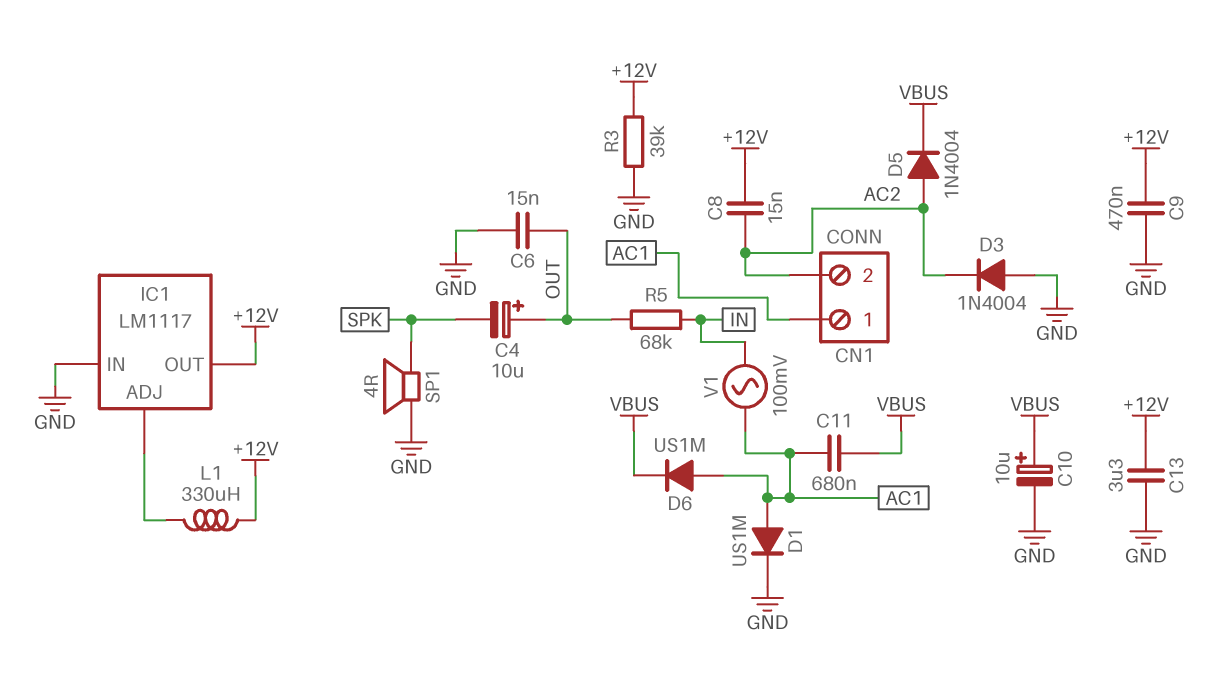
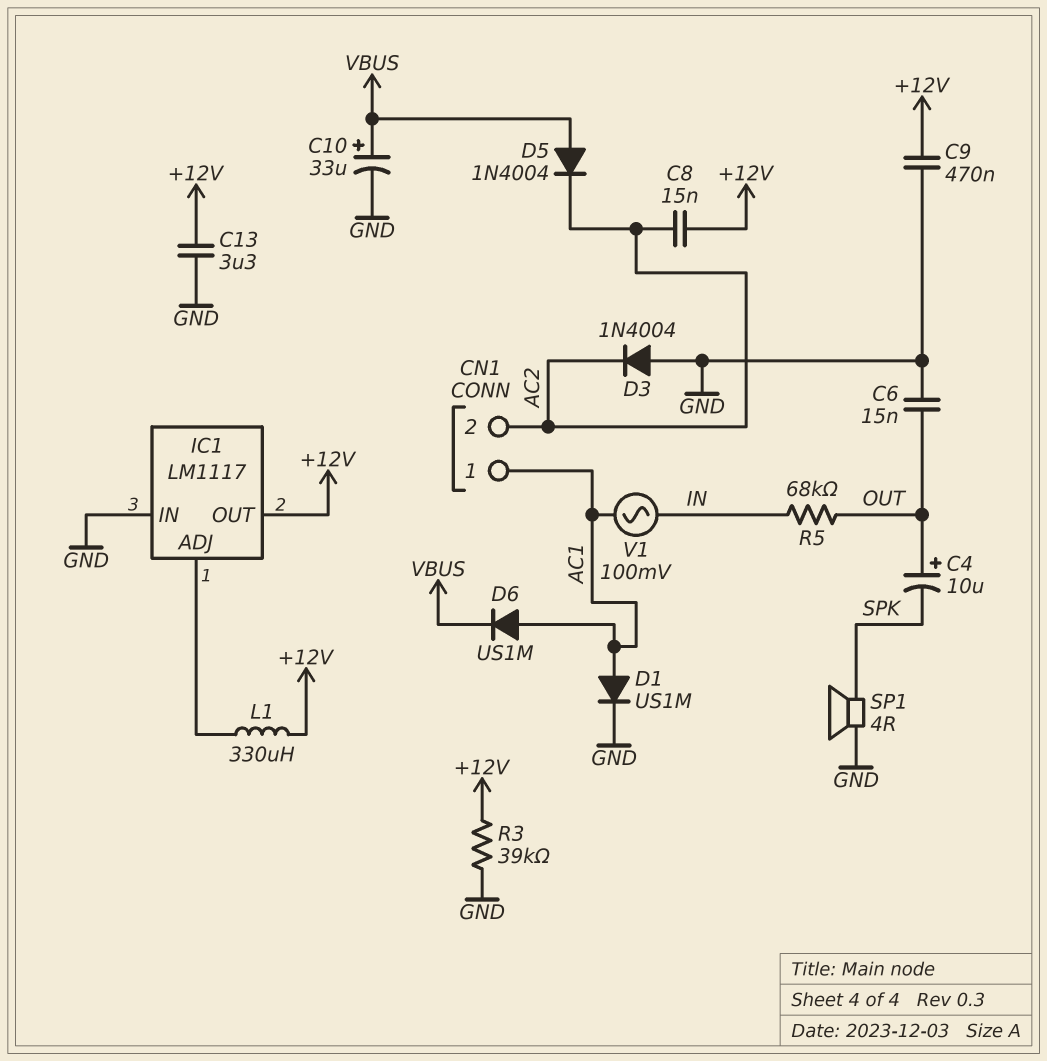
C10: 10uF (plus VBUS, minus GND) -> 33uF (plus VBUS, minus GND)
C11: 680nF (AC1, VBUS) -> none
D5: diode 1N4004 (A AC2, K VBUS) -> diode 1N4004 (A VBUS, K AC2)

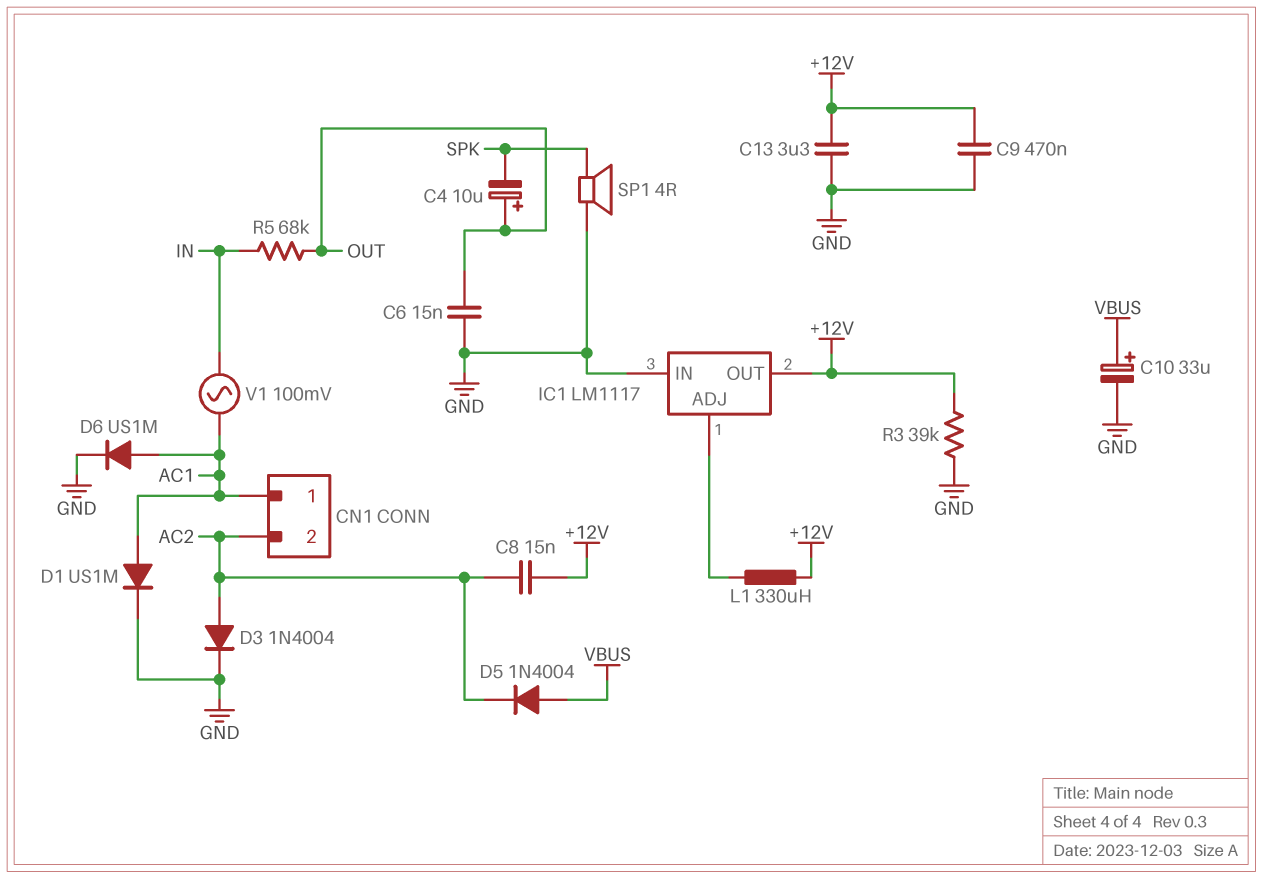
D3: diode 1N4004 (A GND, K AC2) -> diode 1N4004 (A AC2, K GND)
D6: diode US1M (A AC1, K VBUS) -> diode US1M (A AC1, K GND)

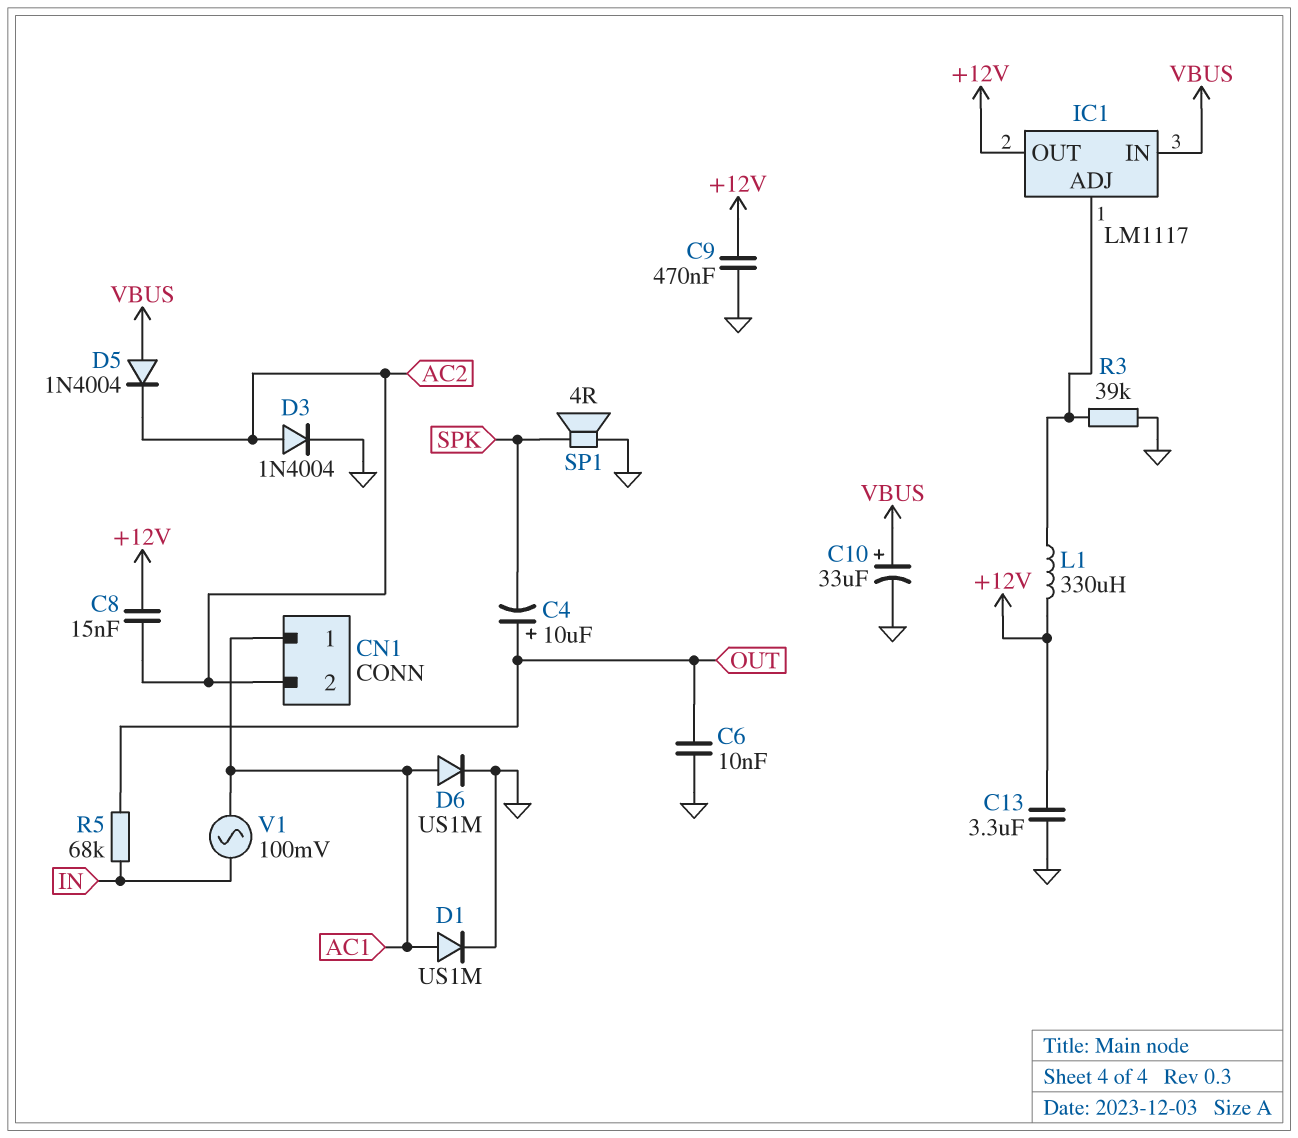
C6: 15nF (GND, OUT) -> 10nF (GND, OUT)
IC1 pin IN: GND -> VBUS
R3: 39k (+12V, GND) -> 39k (GND, IC1/ADJ)

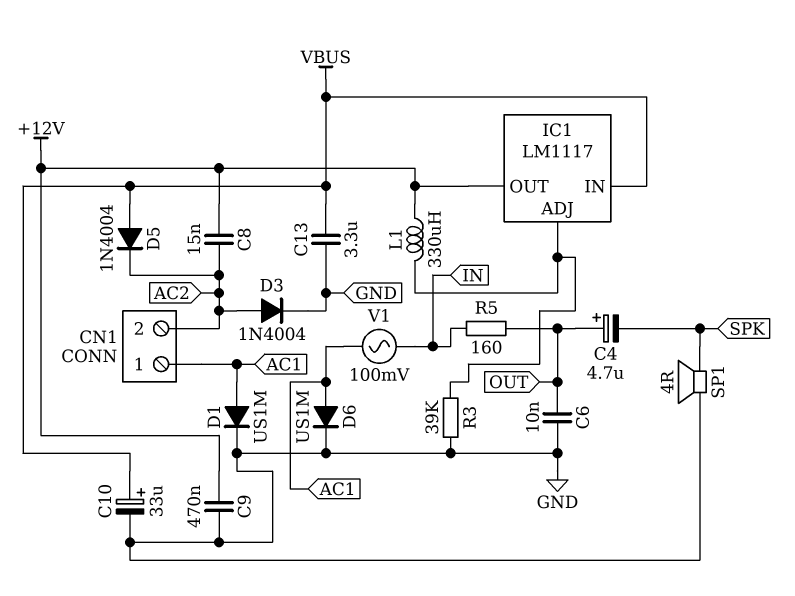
C4: 10uF (plus OUT, minus SPK) -> 4.7uF (plus OUT, minus SPK)
C13: 3.3uF (+12V, GND) -> 3.3uF (GND, VBUS)
R5: 68k (IN, OUT) -> 160 (IN, OUT)

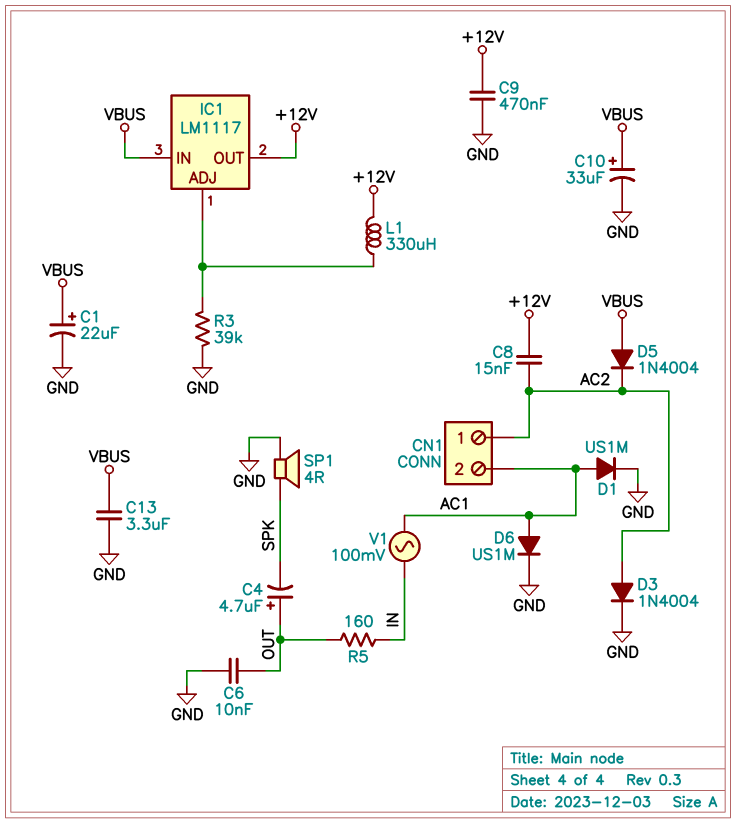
C1: none -> 22uF (plus VBUS, minus GND)
CN1 pin 1: AC1 -> AC2
CN1 pin 2: AC2 -> AC1

